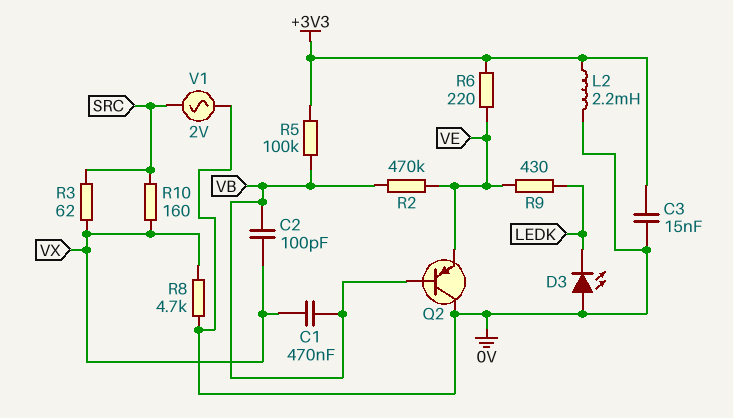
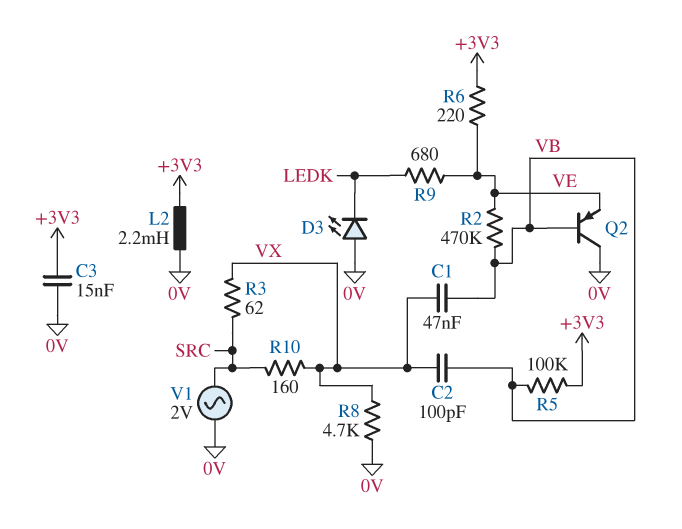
C1: 470nF (VB, VX) -> 47nF (VB, VX)
R9: 430 (LEDK, VE) -> 680 (LEDK, VE)

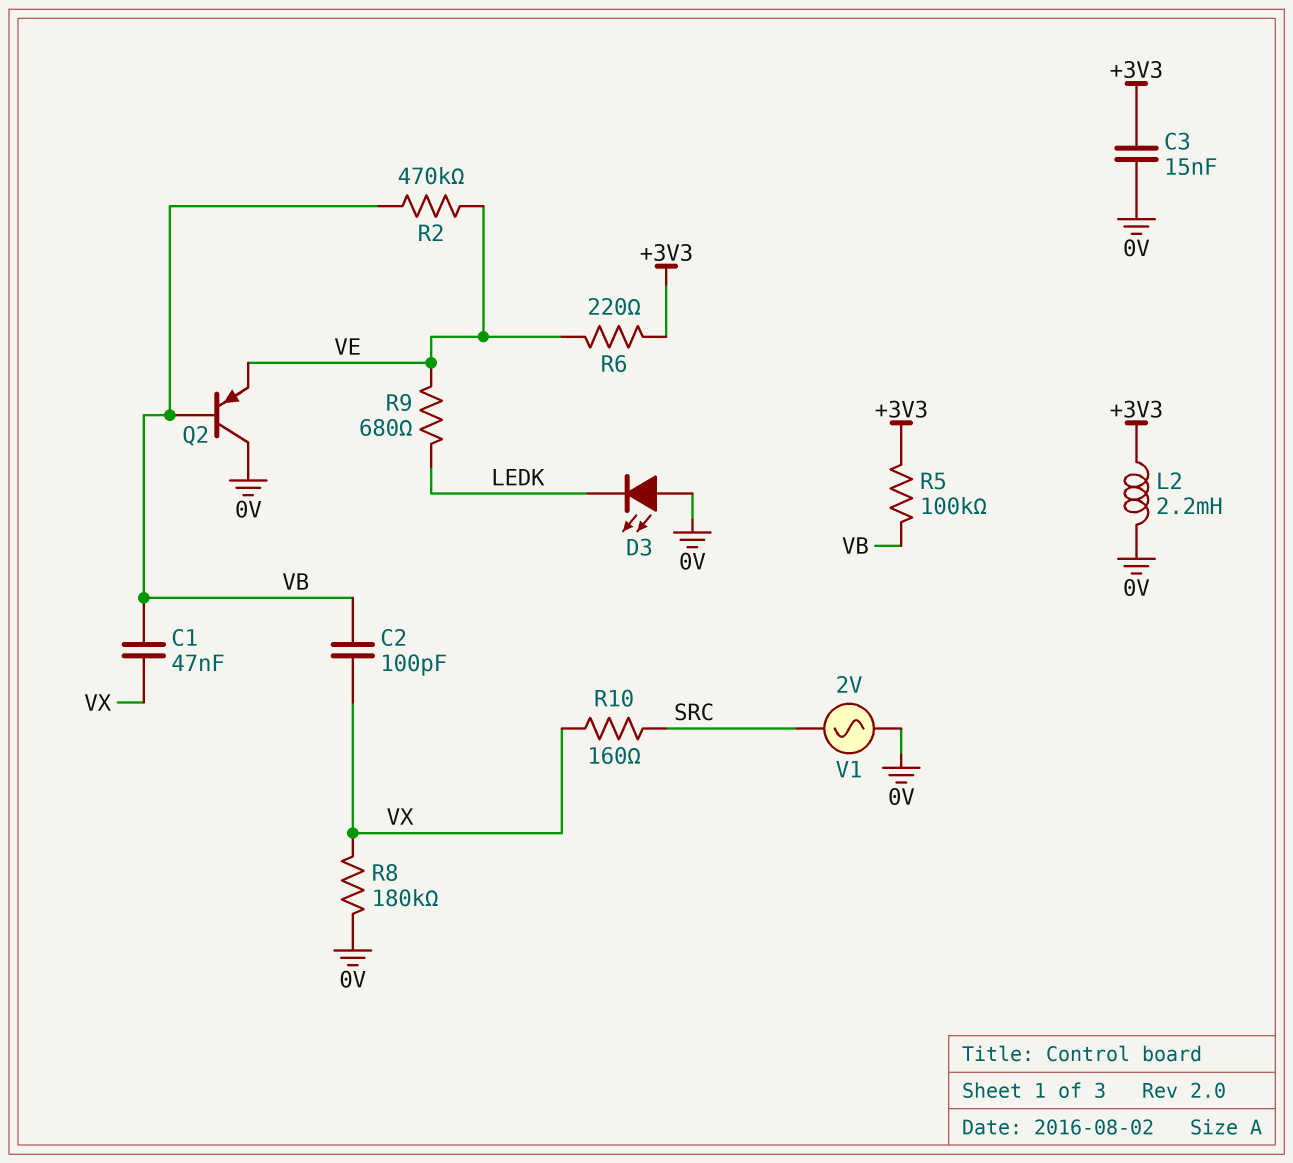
R3: 62 (SRC, VX) -> none
R8: 4.7k (0V, VX) -> 180k (0V, VX)

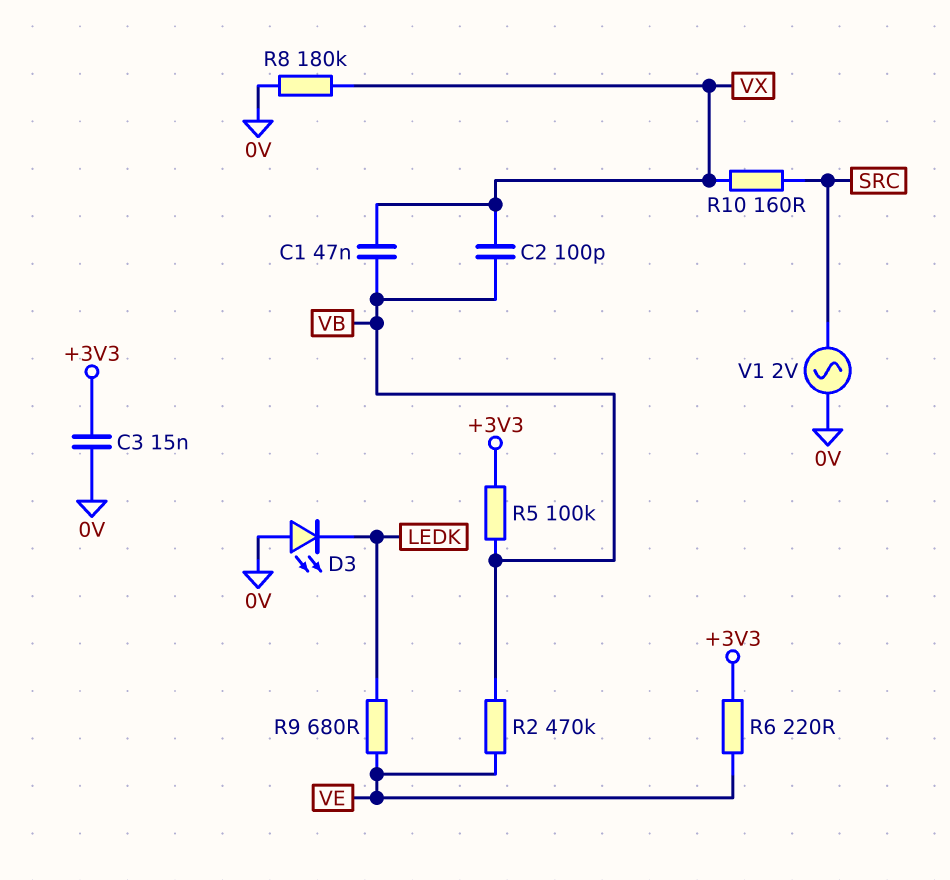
L2: 2.2mH (+3V3, 0V) -> none
Q2: PNP (B VB, C 0V, E VE) -> none

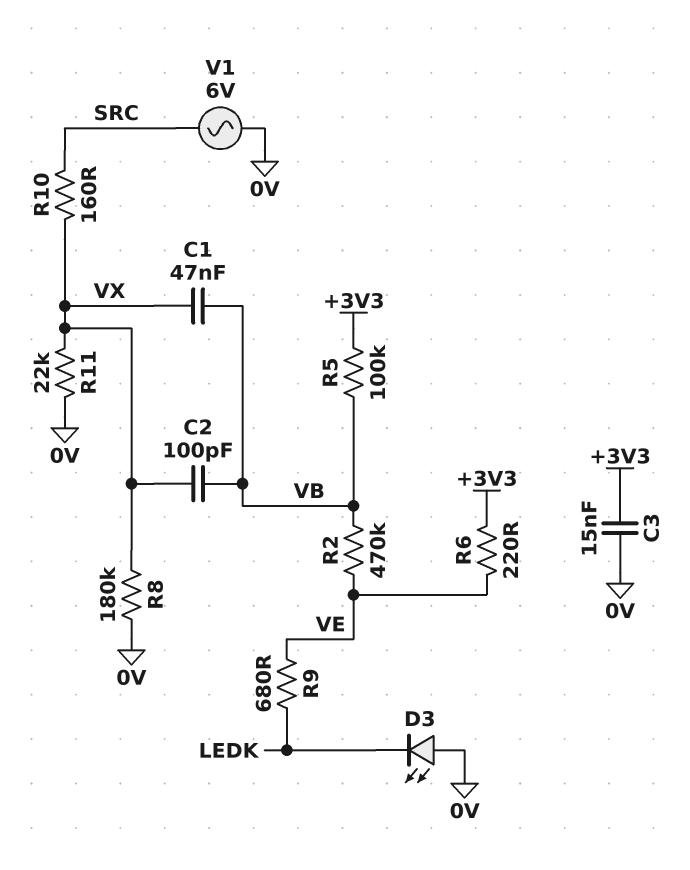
R11: none -> 22k (0V, VX)
V1: AC 2V (0V, SRC) -> AC 6V (0V, SRC)

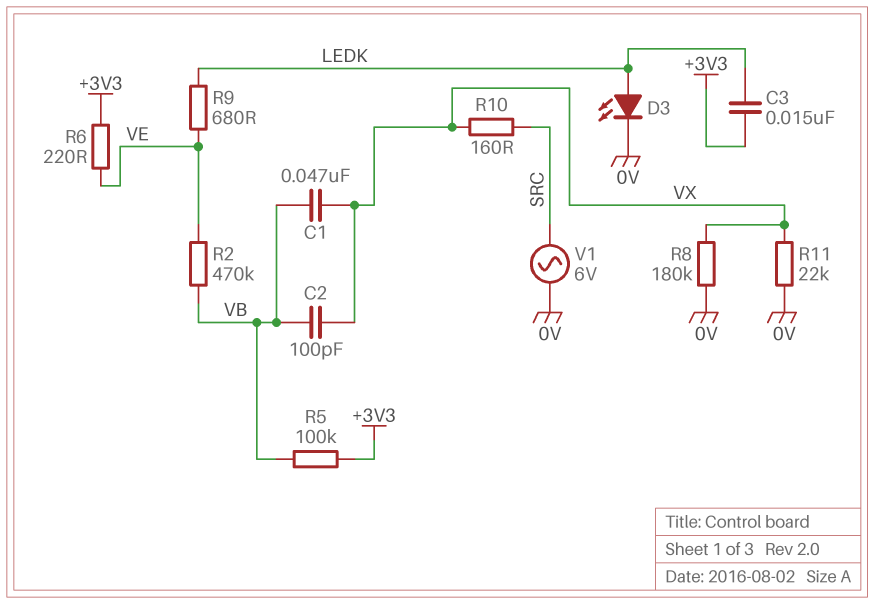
C3: 15nF (+3V3, 0V) -> 15nF (+3V3, LEDK)
D3: LED (A 0V, K LEDK) -> LED (A LEDK, K 0V)

